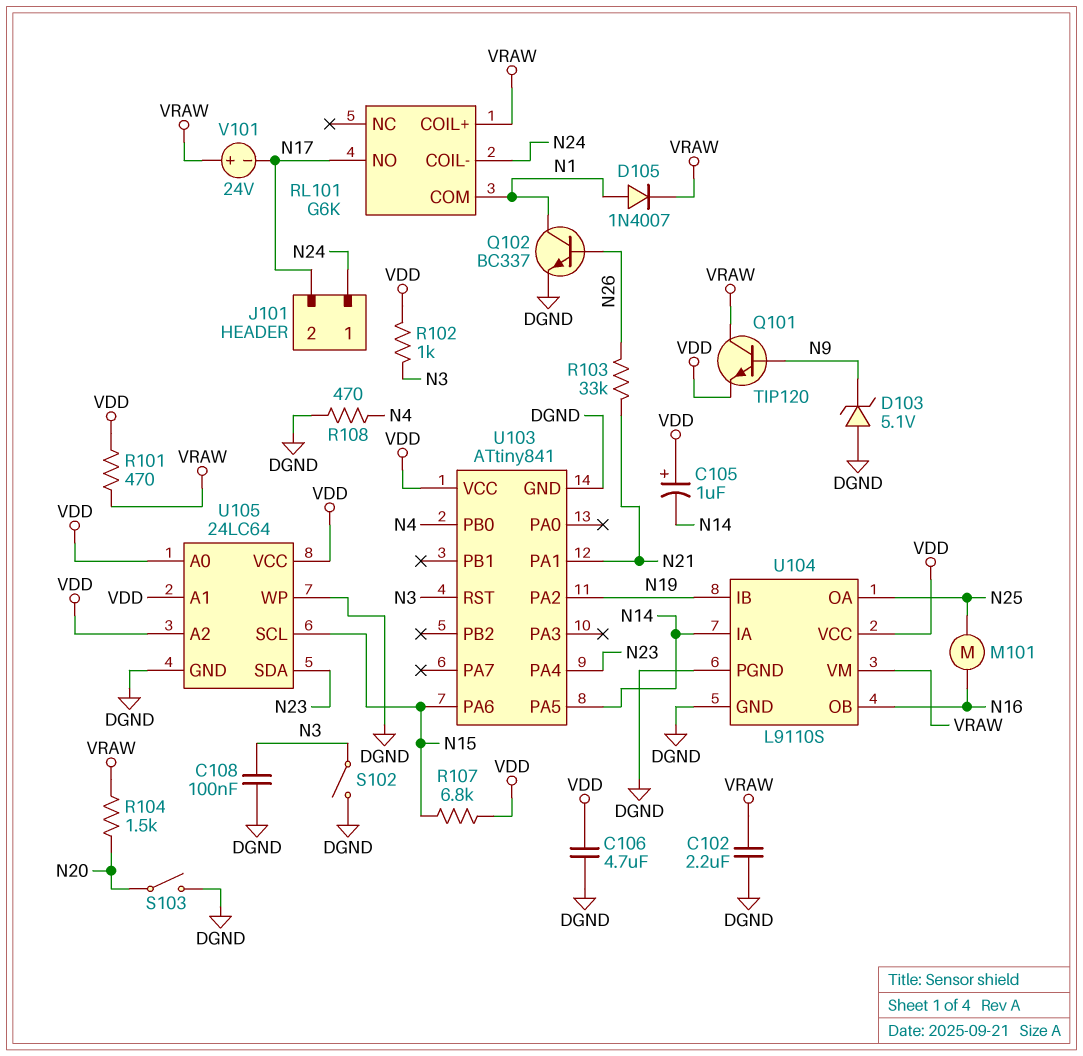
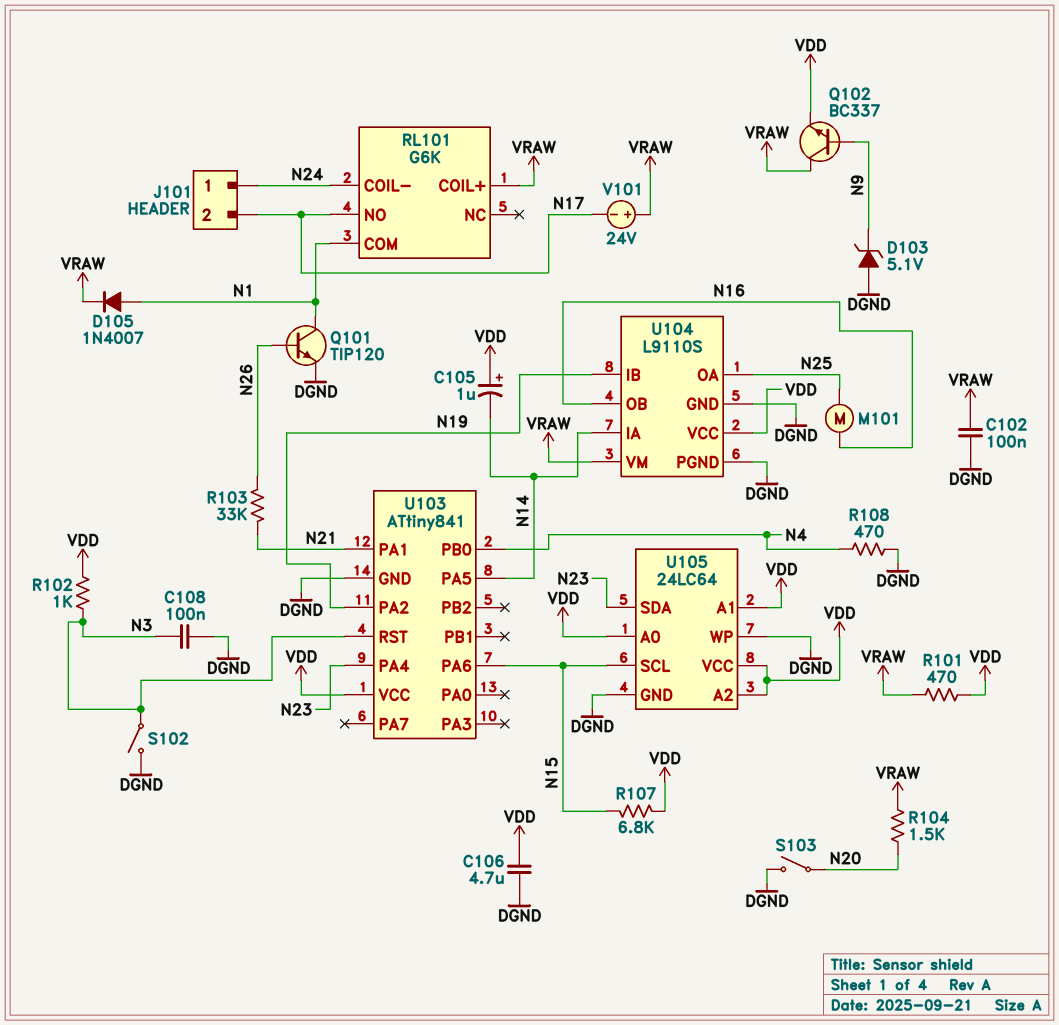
C102: 2.2uF (DGND, VRAW) -> 100nF (DGND, VRAW)
Q101: NPN TIP120 (B N9, C VRAW, E VDD) -> NPN TIP120 (B N26, C N1, E DGND)
Q102: NPN BC337 (B N26, C N1, E DGND) -> NPN BC337 (B N9, C VRAW, E VDD)

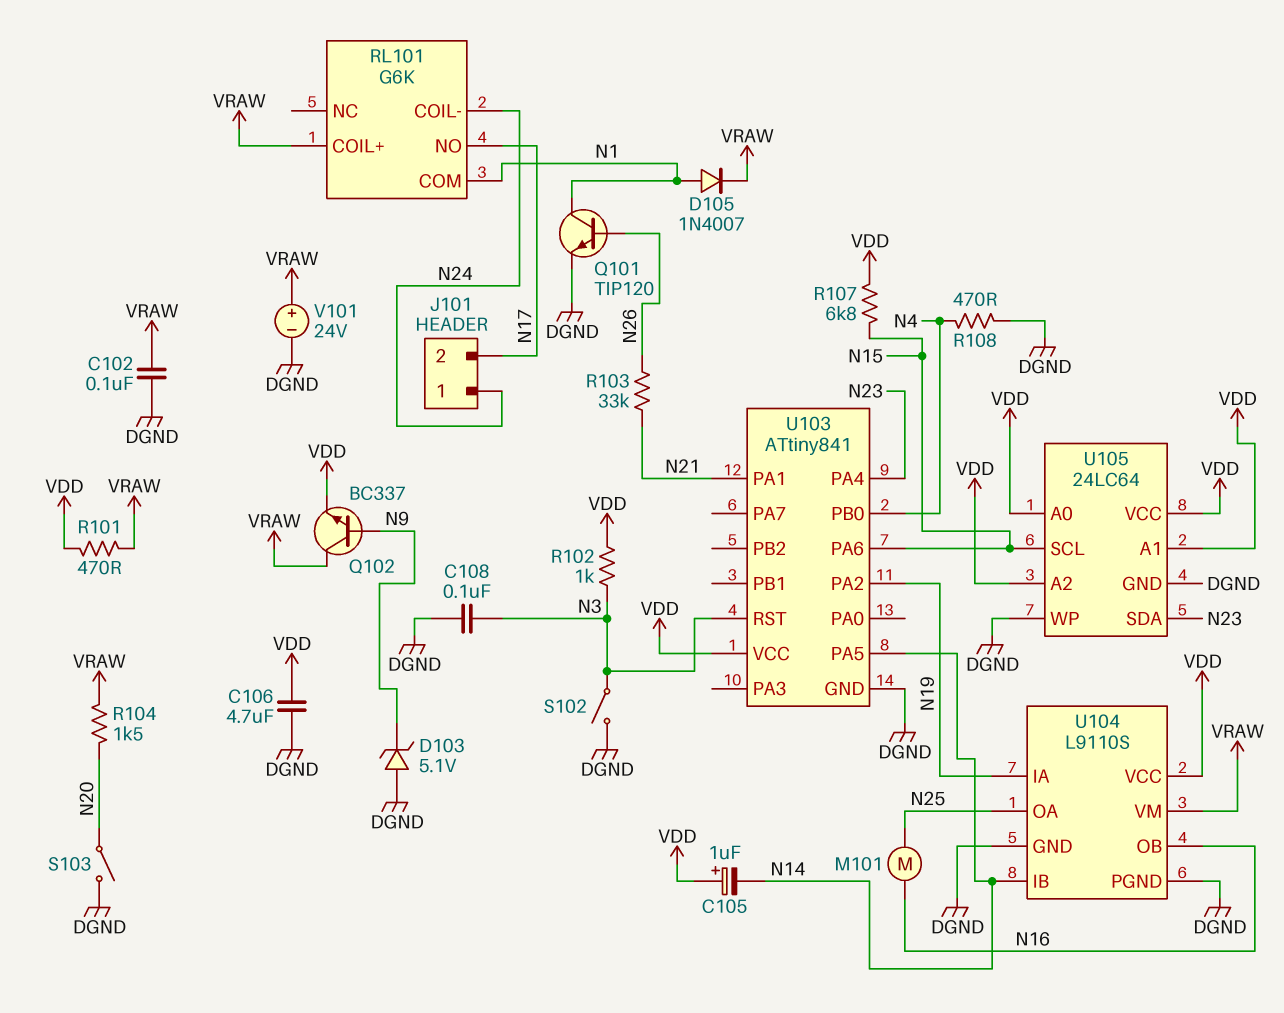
U104 pin IA: N14 -> N19
U104 pin IB: N19 -> N14
V101: 24V (plus VRAW, minus N17) -> 24V (plus VRAW, minus DGND)

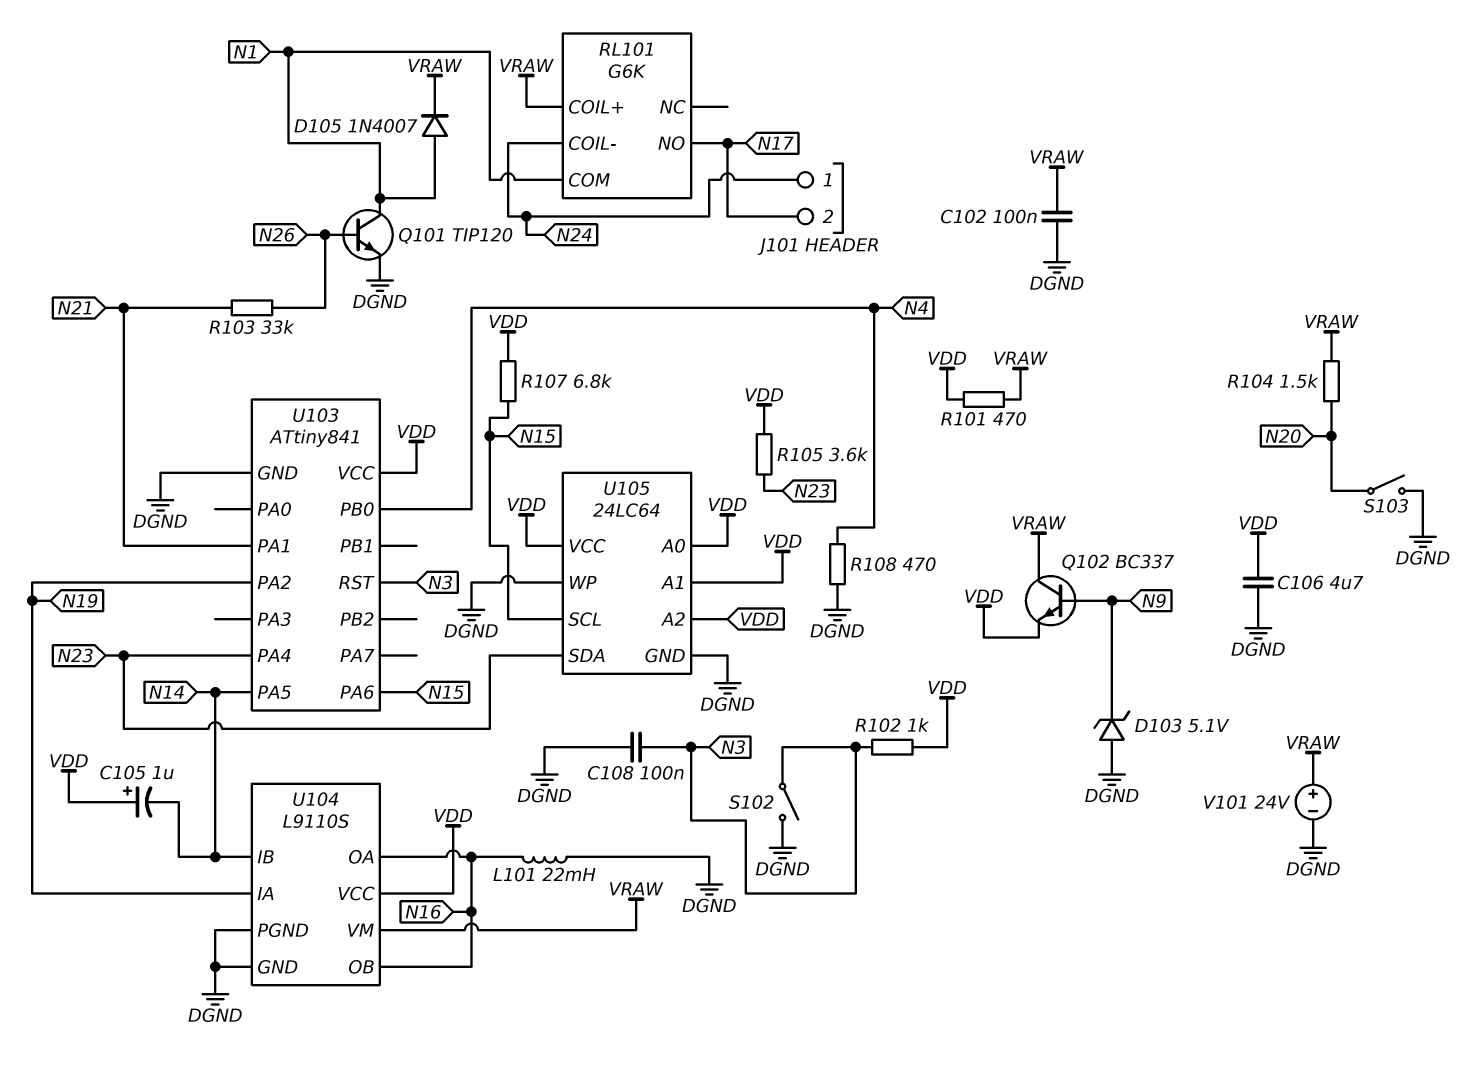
L101: none -> 22mH (DGND, N16)
M101: motor (N16, N25) -> none
R105: none -> 3.6k (N23, VDD)
U104 pin OA: N25 -> N16

